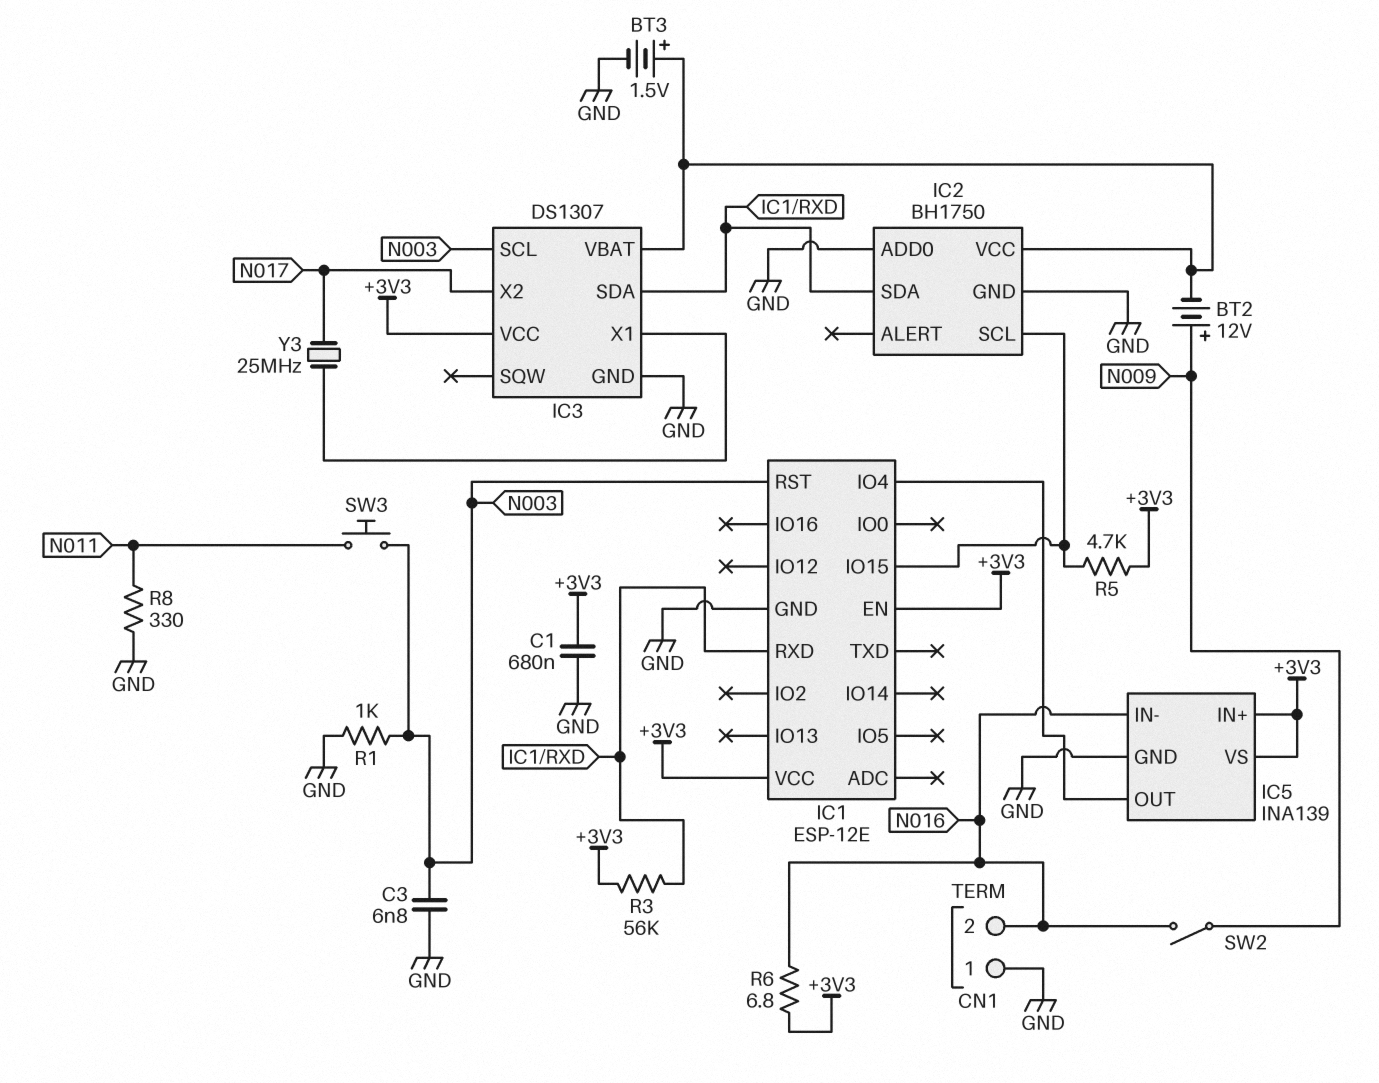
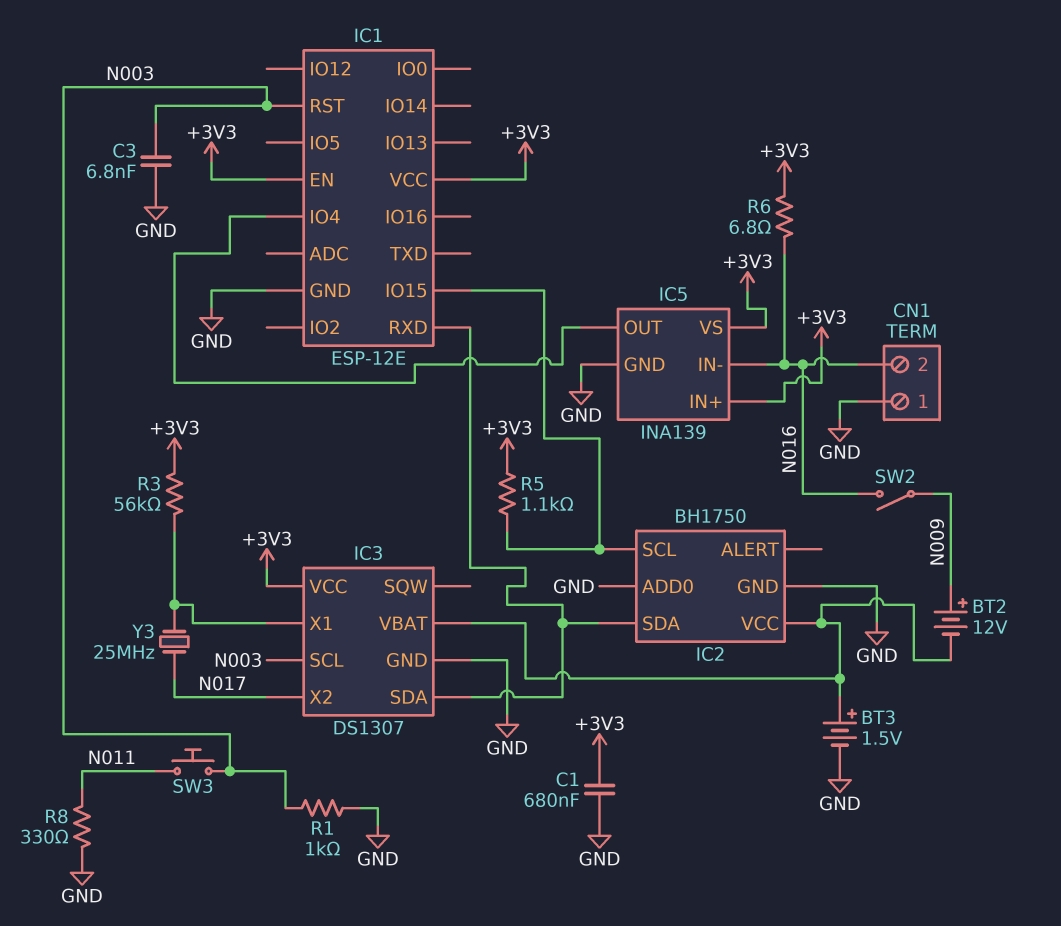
R3: 56k (+3V3, IC1/RXD) -> 56k (+3V3, IC3/X1)
R5: 4.7k (+3V3, IC1/IO15) -> 1.1k (+3V3, IC1/IO15)

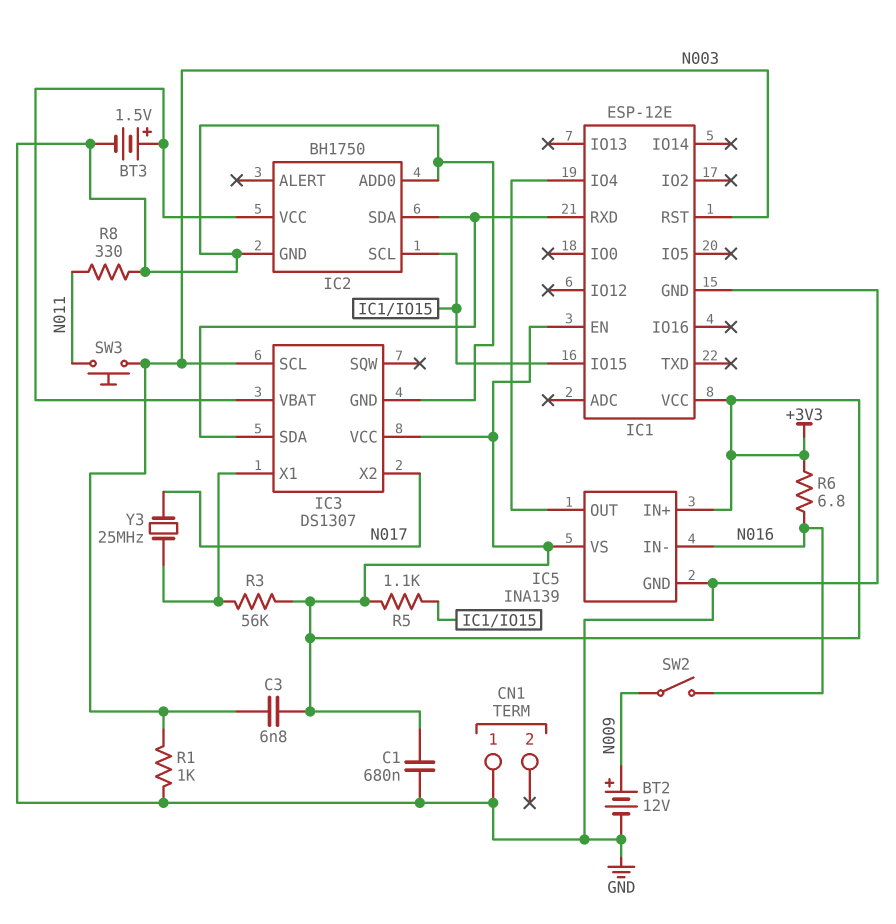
BT2: 12V (plus N009, minus IC2/VCC) -> 12V (plus N009, minus GND)
C3: 6.8nF (GND, N003) -> 6.8nF (+3V3, N003)
CN1 pin 2: N016 -> none

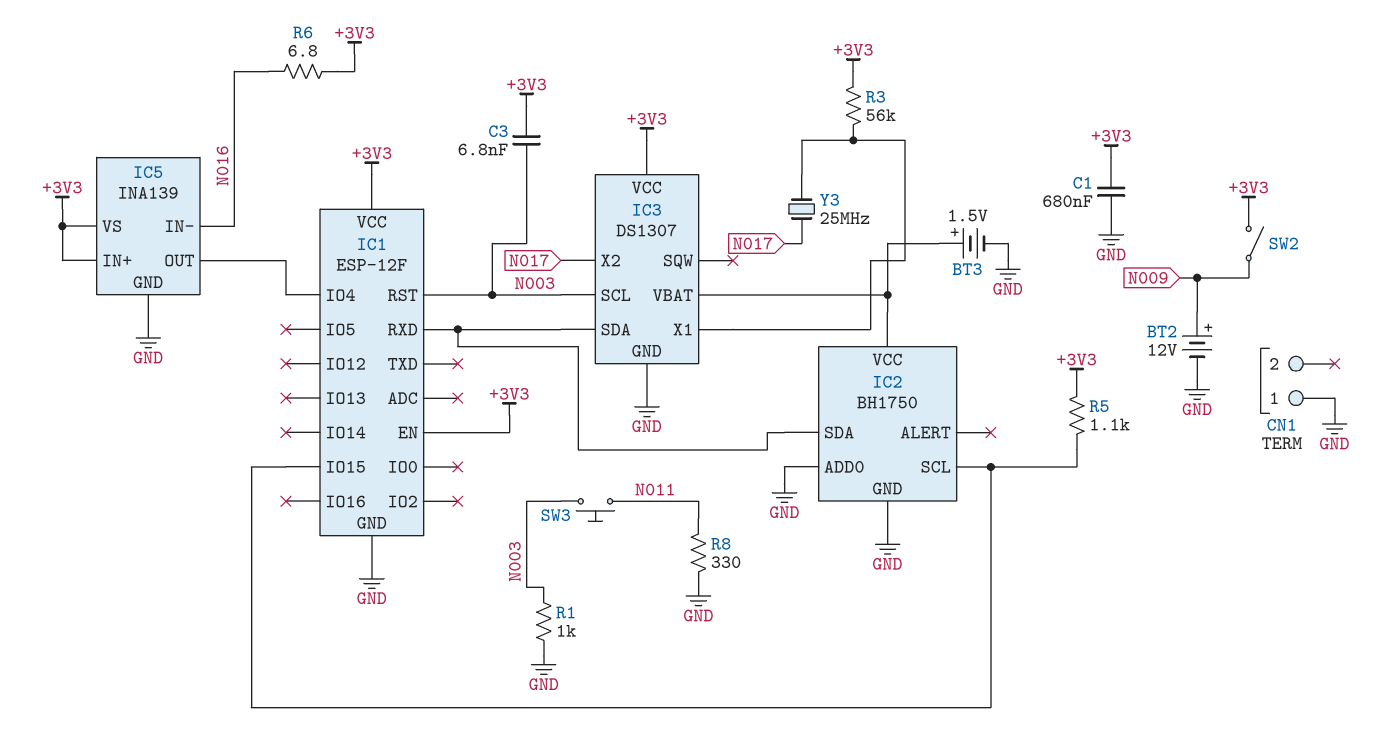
IC1: ESP-12E -> ESP-12F
SW2: switch (N009, N016) -> switch (+3V3, N009)

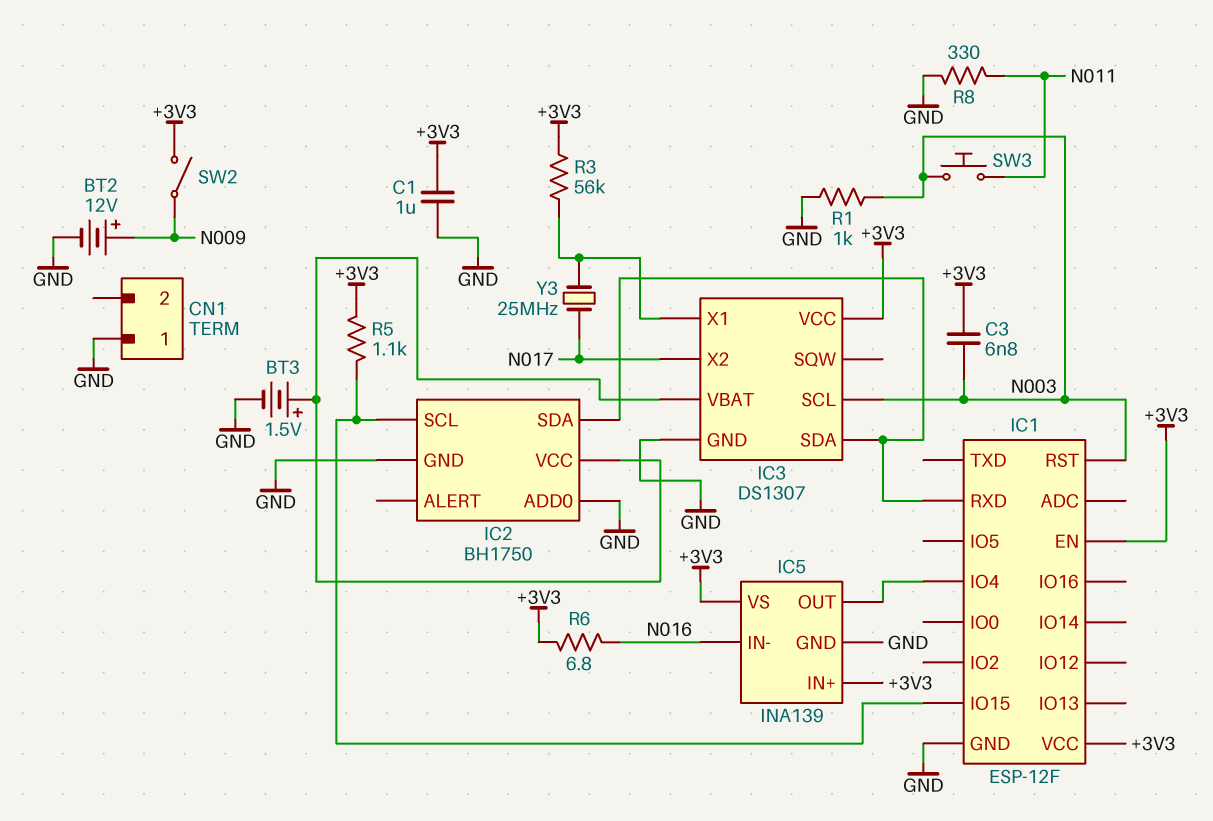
C1: 680nF (+3V3, GND) -> 1uF (+3V3, GND)

